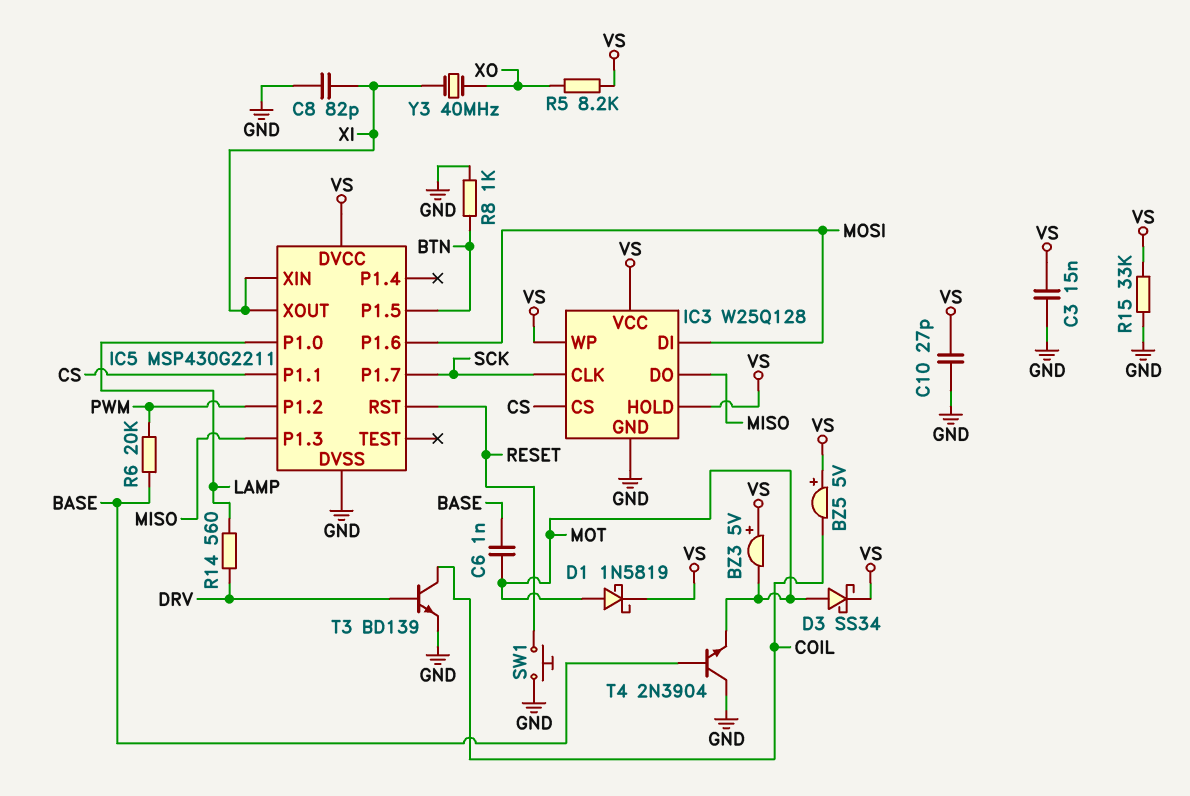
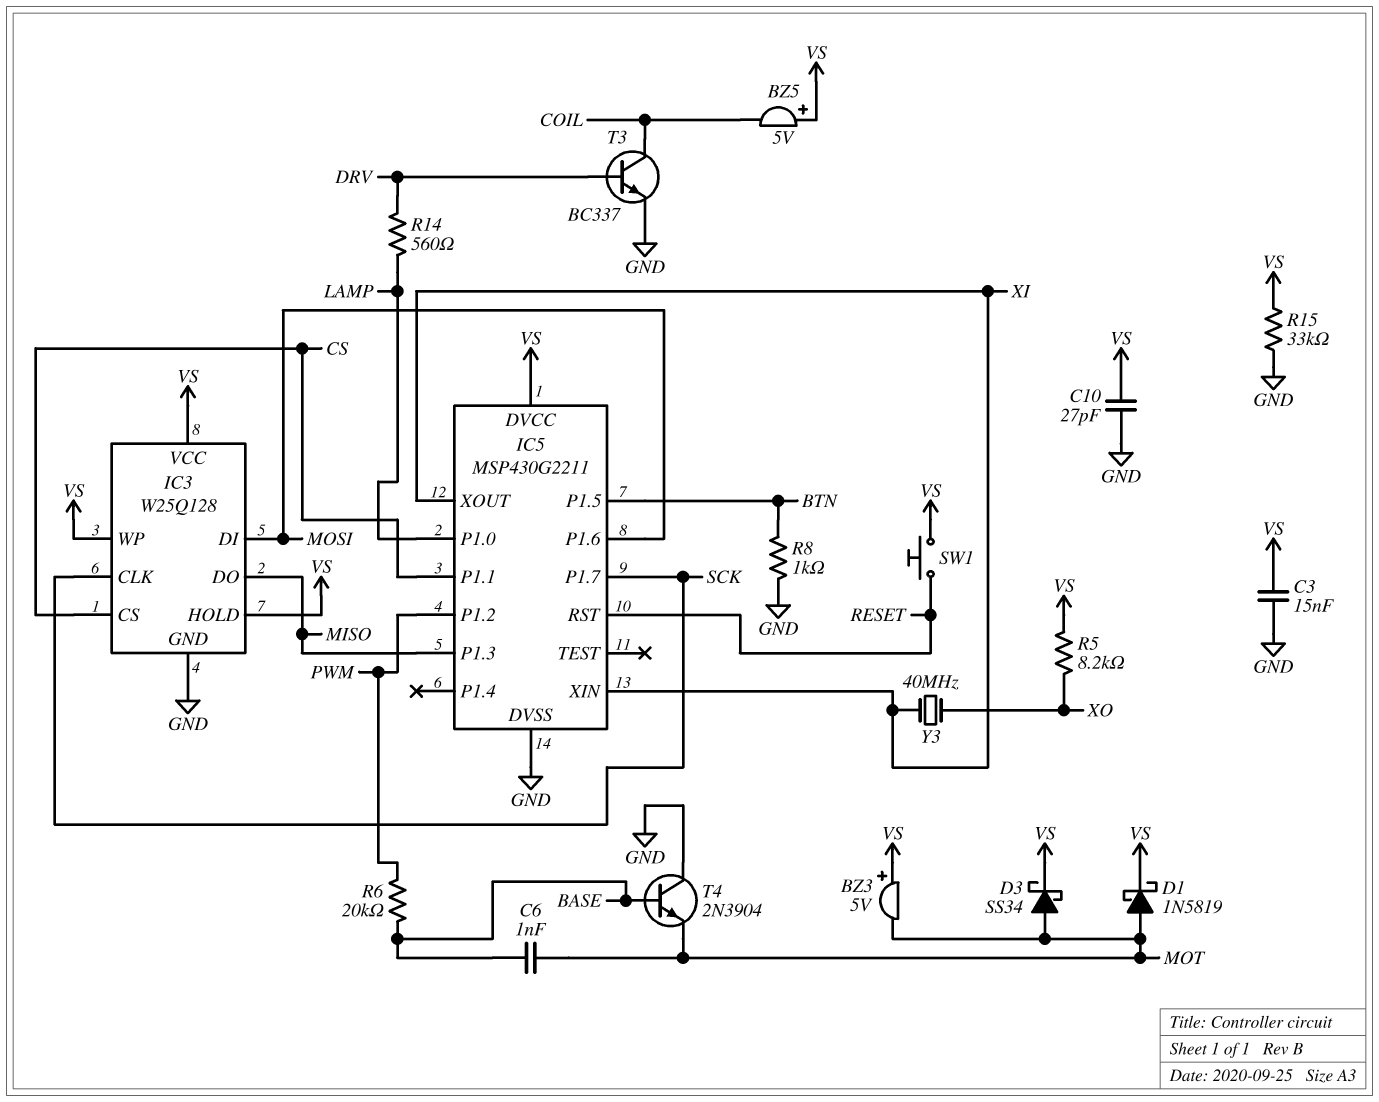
C8: 82pF (GND, XI) -> none
SW1: button (GND, RESET) -> button (RESET, VS)
T3: NPN BD139 (B DRV, C COIL, E GND) -> NPN BC337 (B DRV, C COIL, E GND)

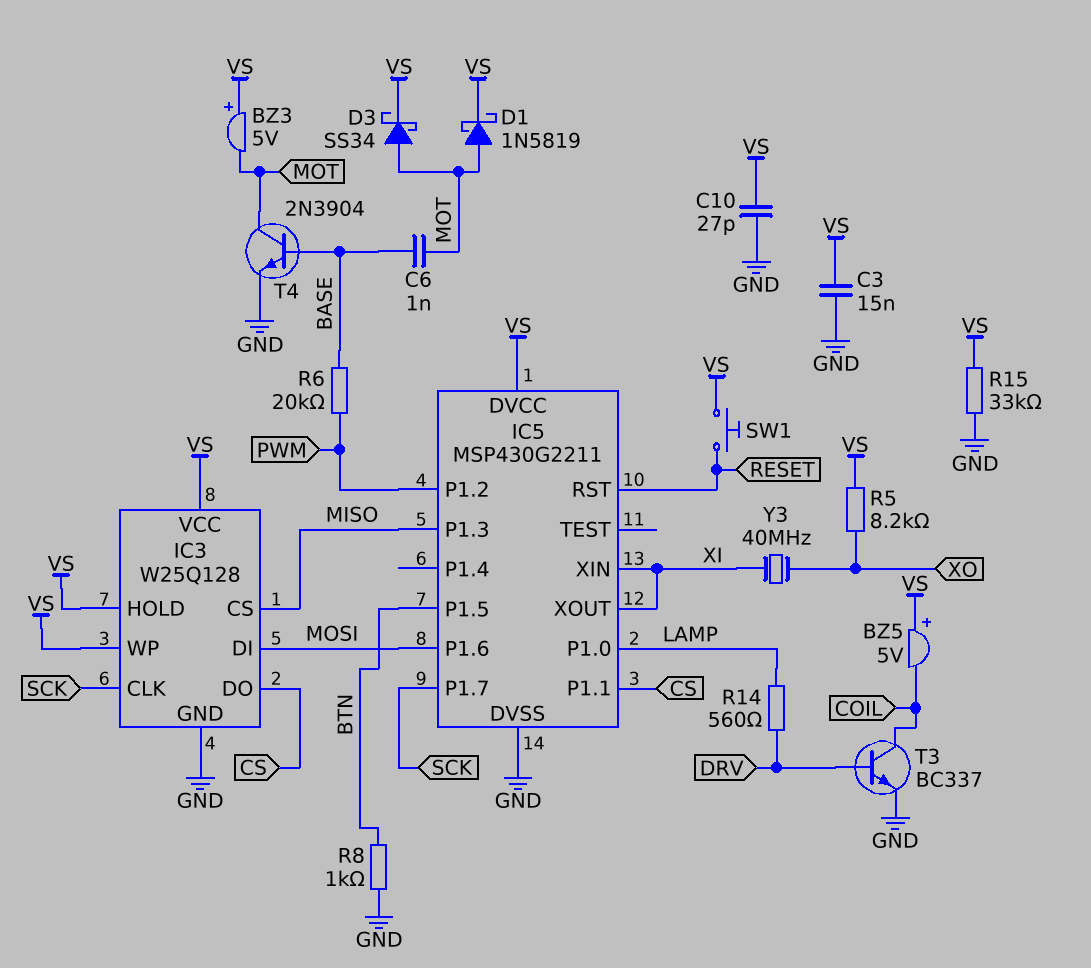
IC3 pin CS: CS -> MISO
IC3 pin DO: MISO -> CS
T4: NPN 2N3904 (B BASE, C GND, E MOT) -> NPN 2N3904 (B BASE, C MOT, E GND)

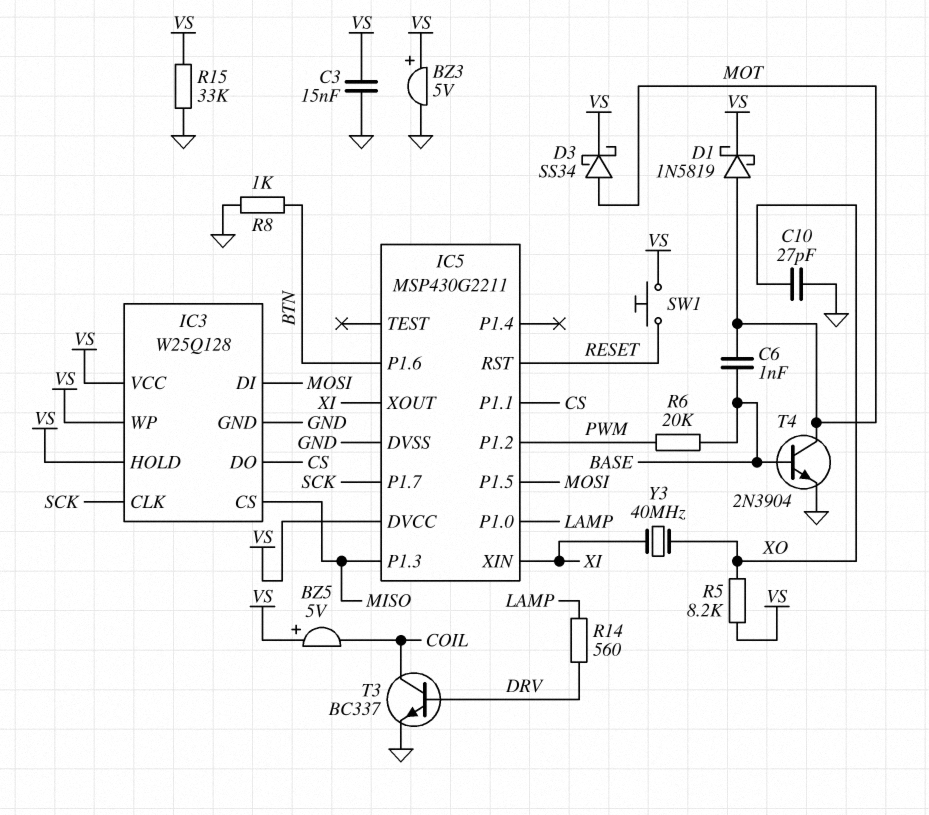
BZ3: buzzer 5V (plus VS, minus MOT) -> buzzer 5V (plus VS, minus GND)
C10: 27pF (GND, VS) -> 27pF (GND, XO)
IC5 pin P1.5: BTN -> MOSI
IC5 pin P1.6: MOSI -> BTN

